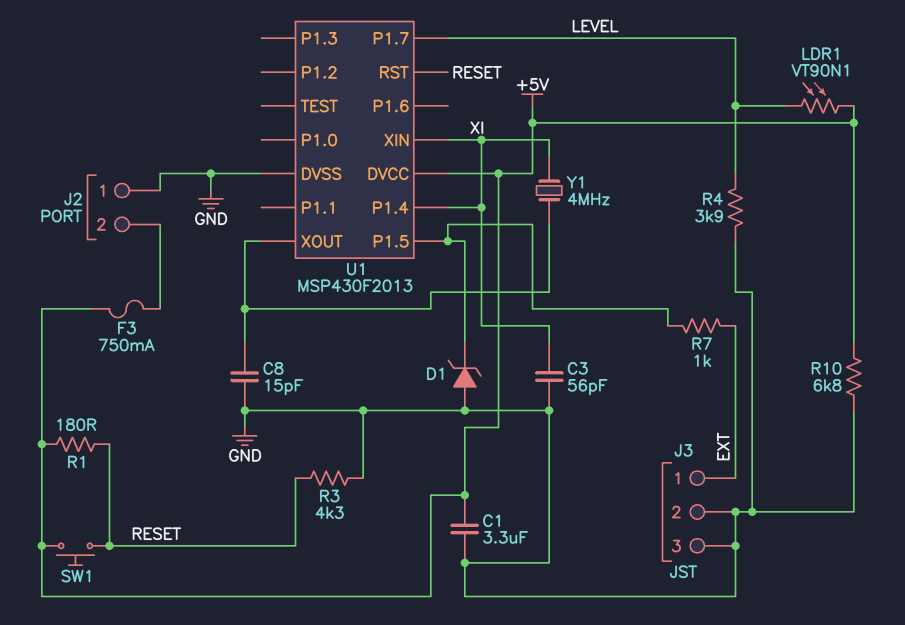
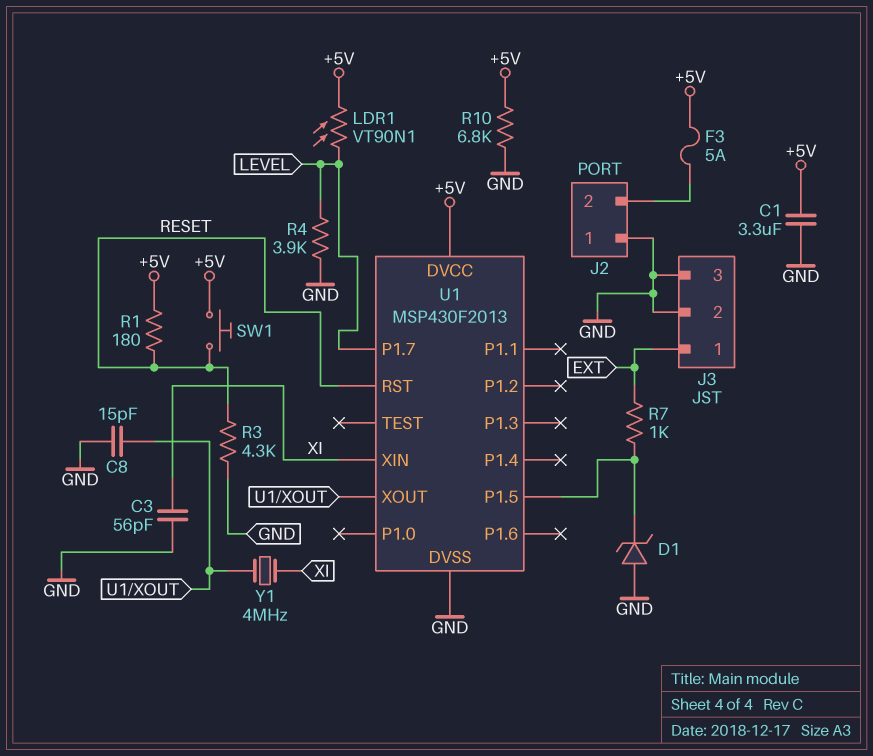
F3: 750mA (+5V, J2/2) -> 5A (+5V, J2/2)
U1 pin P1.4: XI -> none

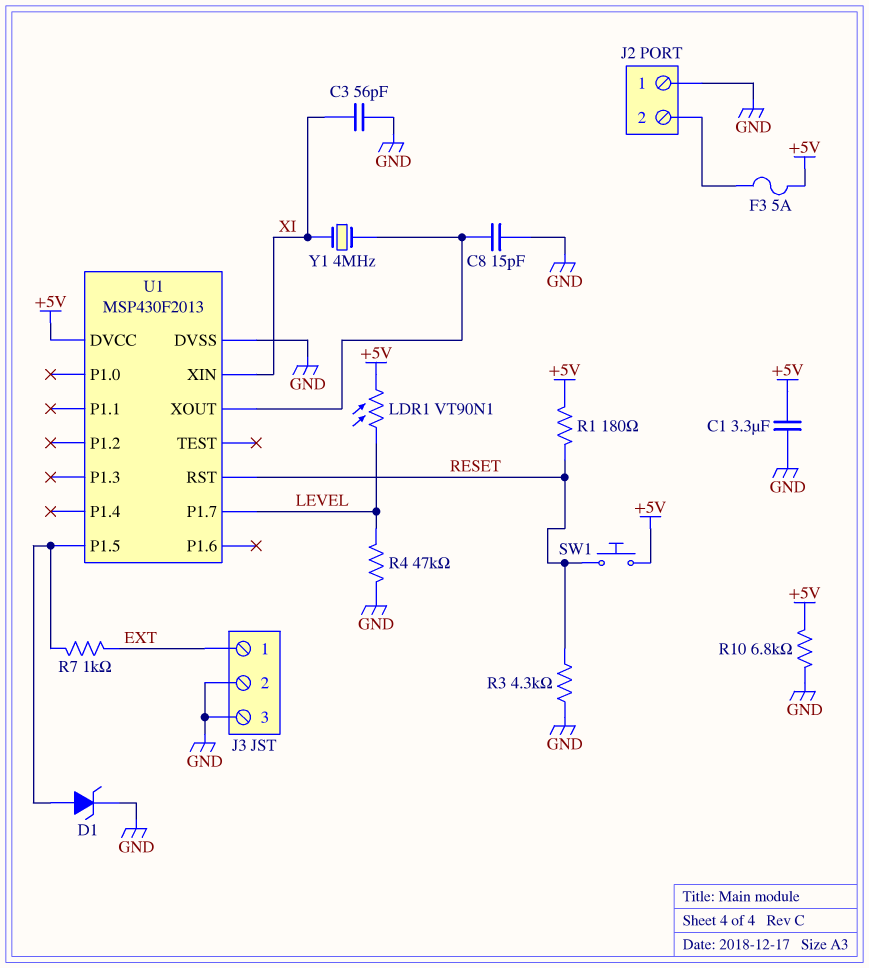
D1: zener (A GND, K U1/P1.5) -> zener (A U1/P1.5, K GND)
R4: 3.9k (GND, LEVEL) -> 47k (GND, LEVEL)

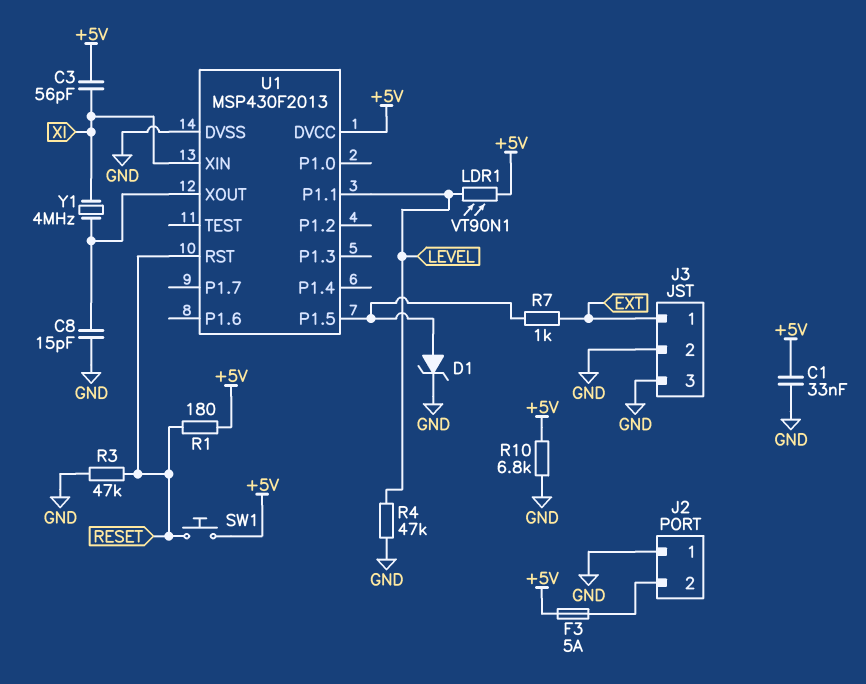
C1: 3.3uF (+5V, GND) -> 33nF (+5V, GND)
C3: 56pF (GND, XI) -> 56pF (+5V, XI)
R3: 4.3k (GND, RESET) -> 47k (GND, RESET)
U1 pin P1.1: none -> LEVEL
U1 pin P1.7: LEVEL -> none

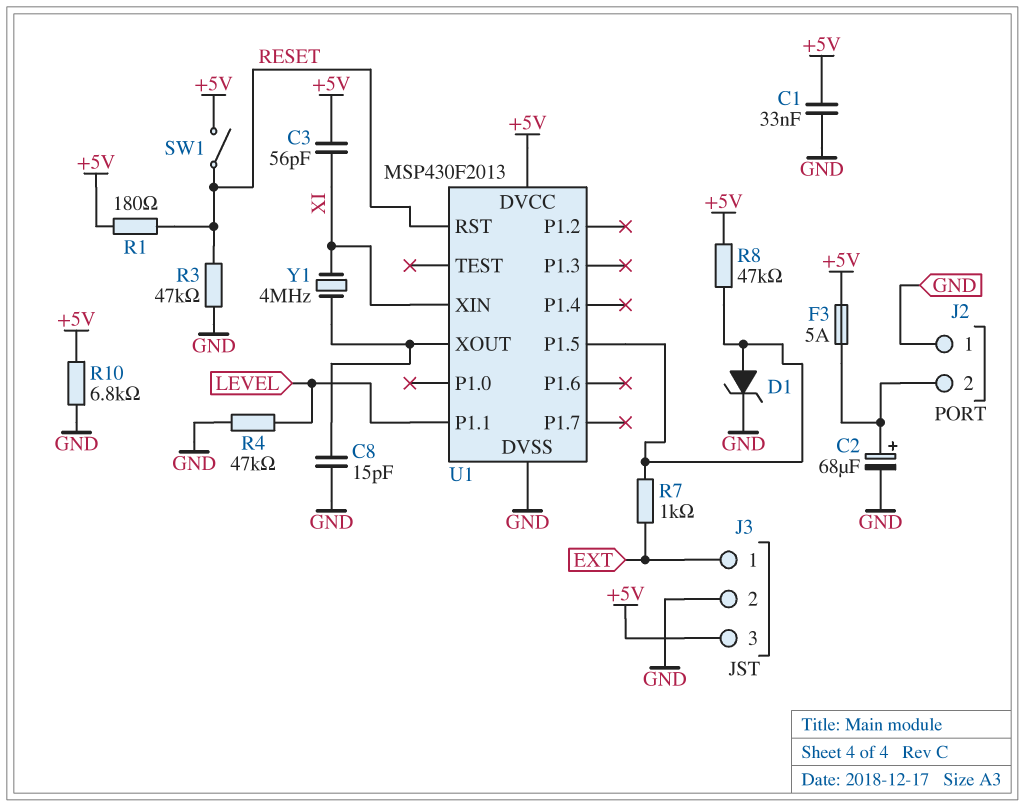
C2: none -> 68uF (plus J2/2, minus GND)
J3 pin 3: GND -> +5V
LDR1: VT90N1 (+5V, LEVEL) -> none
R8: none -> 47k (+5V, U1/P1.5)
SW1: button (+5V, RESET) -> switch (+5V, RESET)

